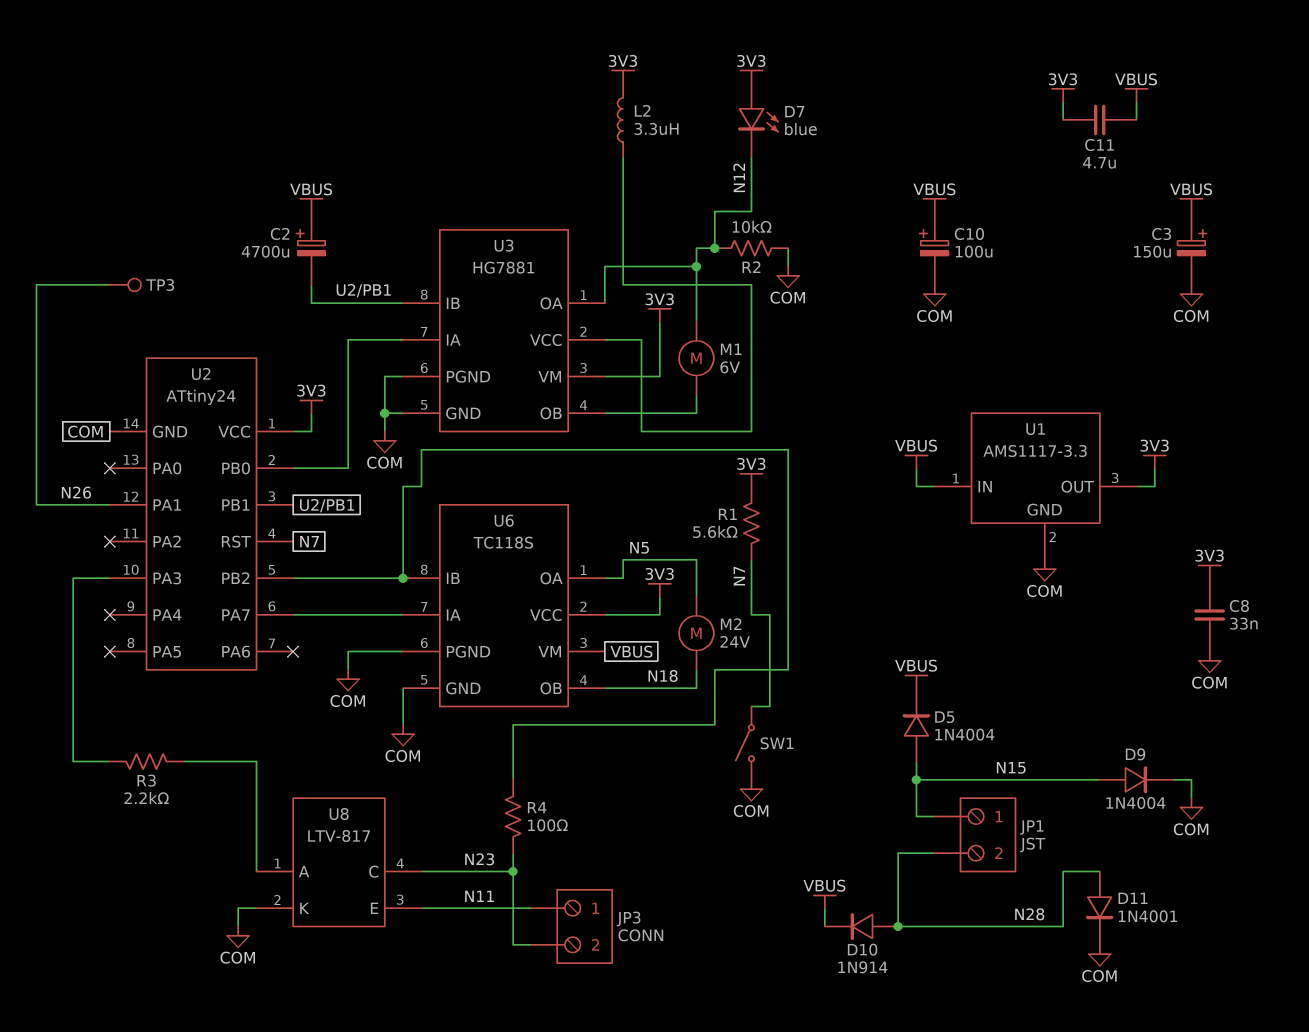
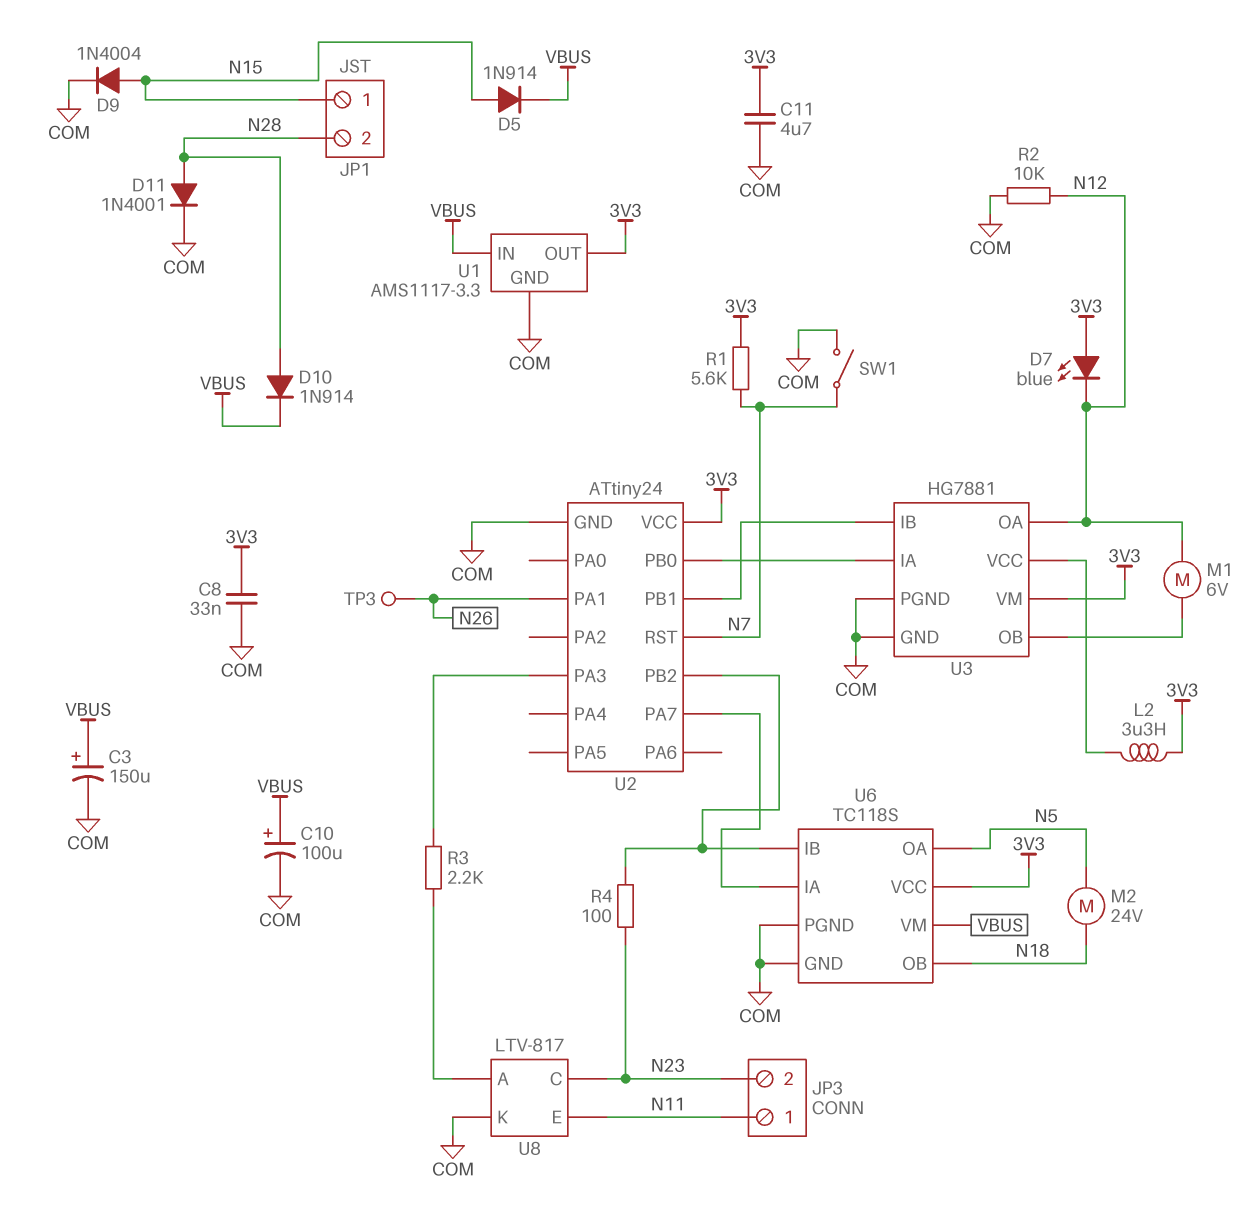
C2: 4700uF (plus VBUS, minus U2/PB1) -> none
C11: 4.7uF (3V3, VBUS) -> 4.7uF (3V3, COM)
D5: diode 1N4004 (A N15, K VBUS) -> diode 1N914 (A N15, K VBUS)

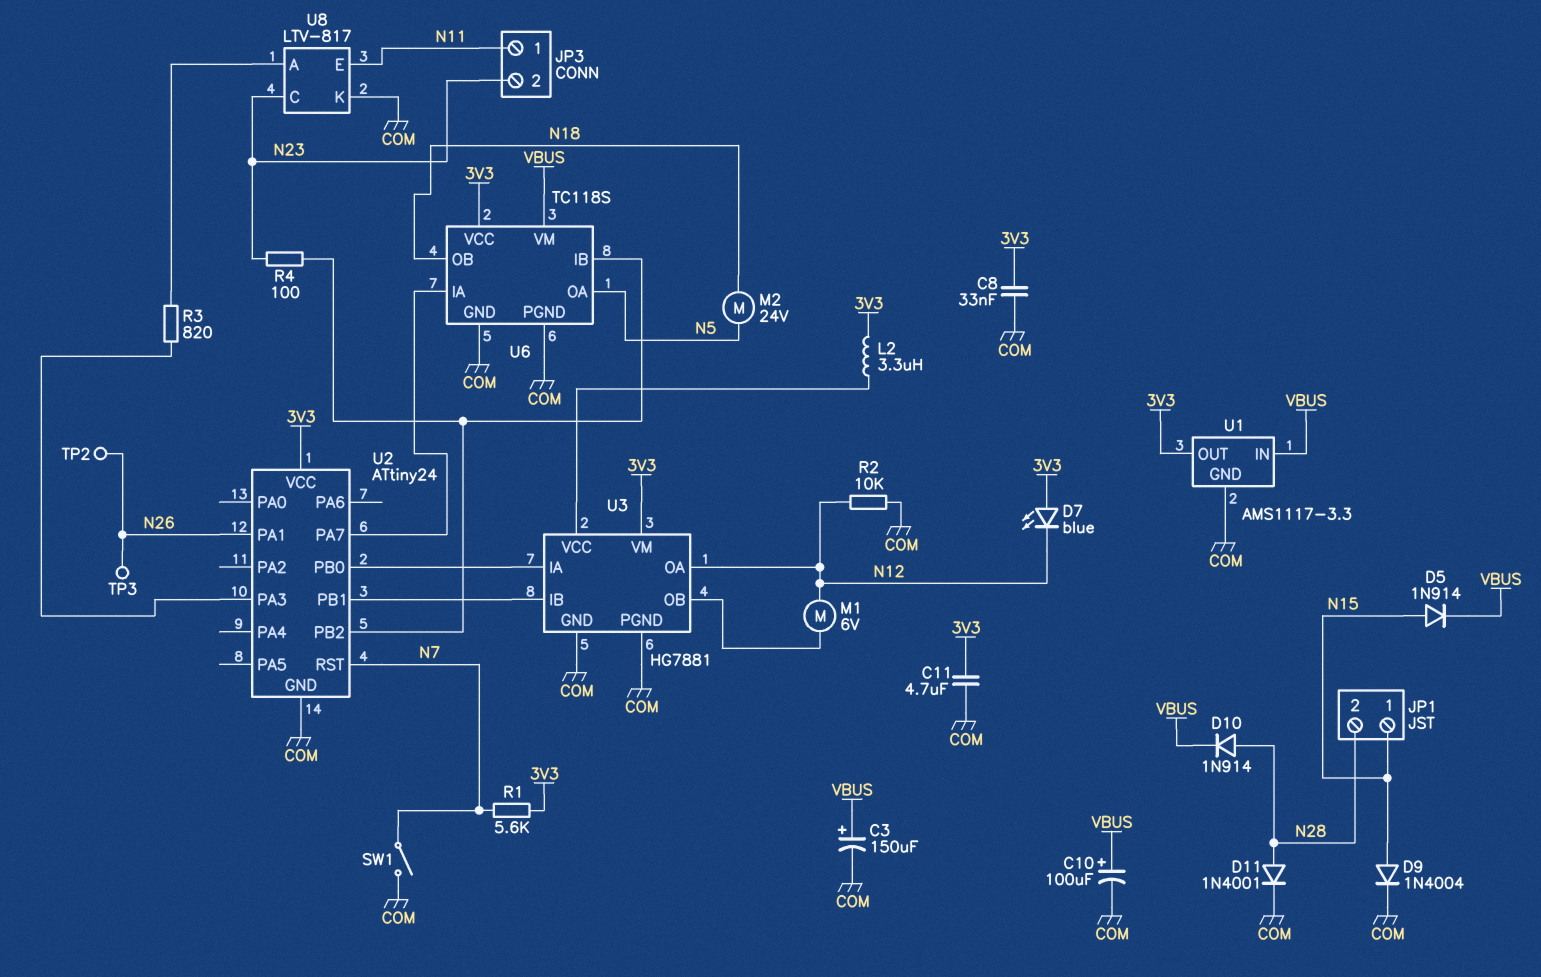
R3: 2.2k (U2/PA3, U8/A) -> 820 (U2/PA3, U8/A)
TP2: none -> test point (N26)

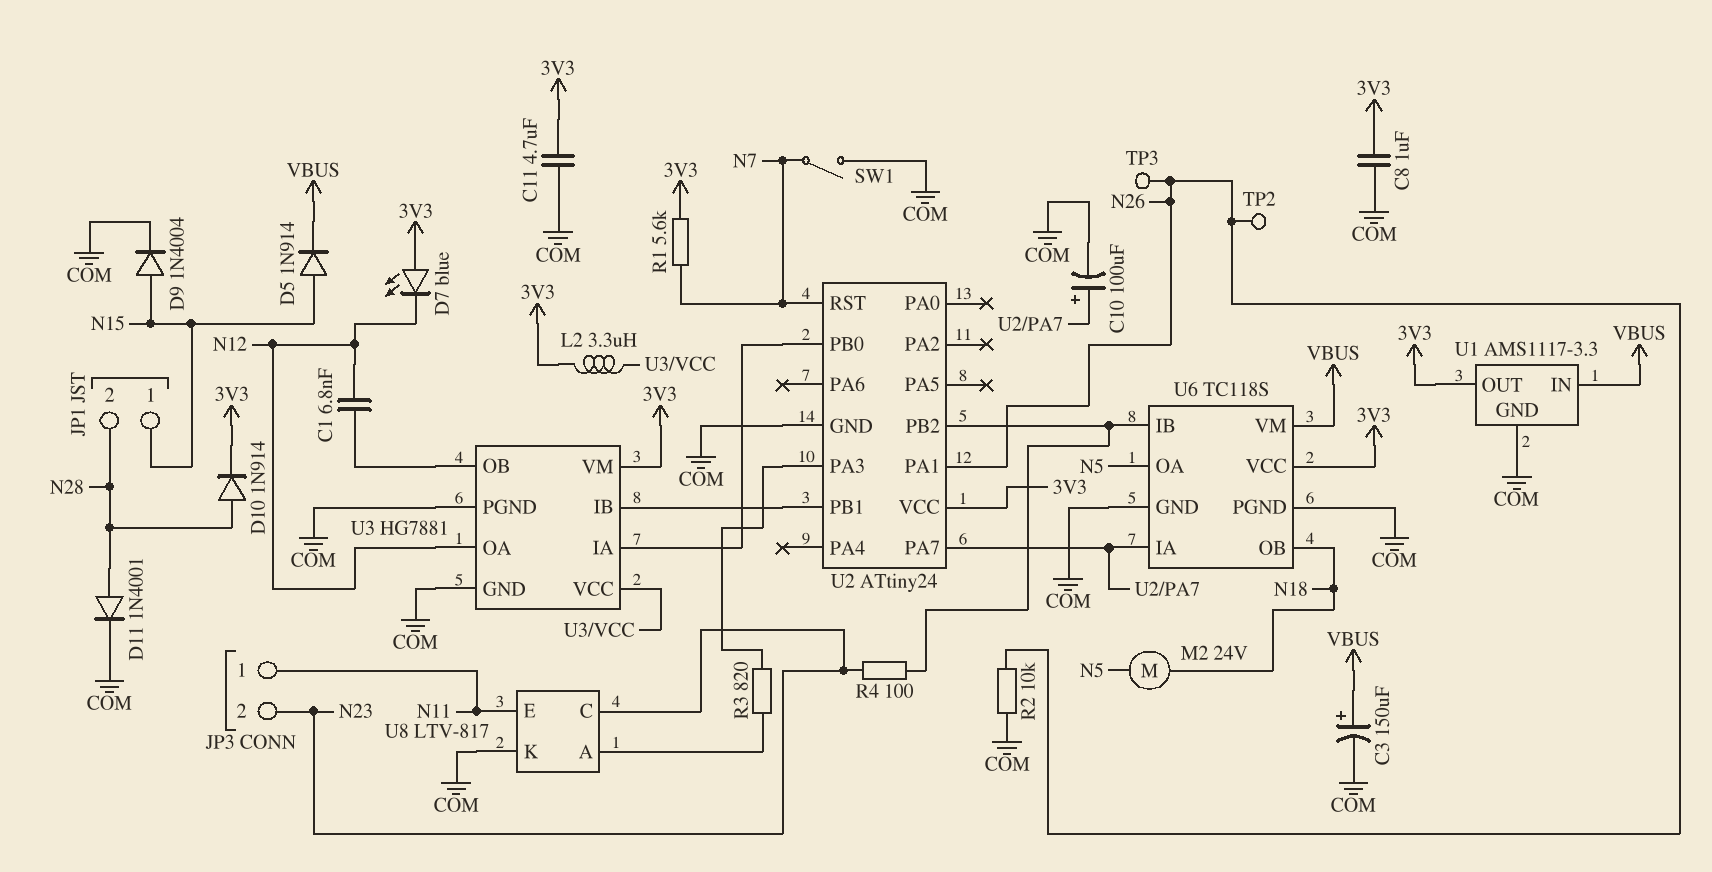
C1: none -> 6.8nF (N12, U3/OB)
C8: 33nF (3V3, COM) -> 1uF (3V3, COM)
C10: 100uF (plus VBUS, minus COM) -> 100uF (plus U2/PA7, minus COM)
D10: diode 1N914 (A N28, K VBUS) -> diode 1N914 (A N28, K 3V3)
M1: motor 6V (N12, U3/OB) -> none
R2: 10k (COM, N12) -> 10k (COM, N26)

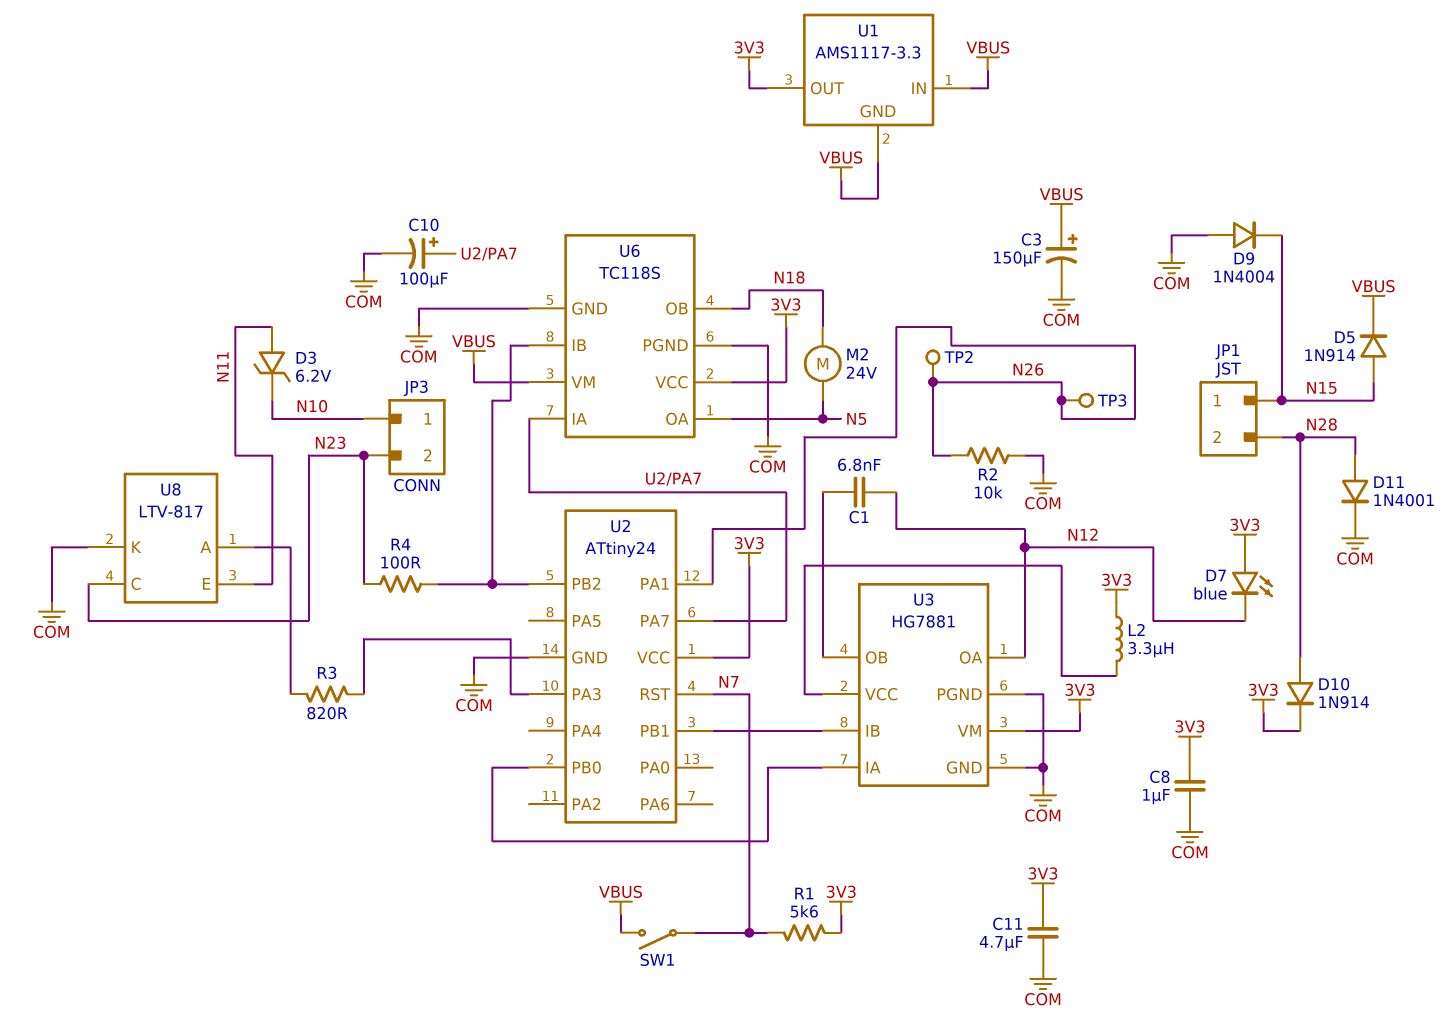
D3: none -> zener 6.2V (A N11, K N10)
D9: diode 1N4004 (A N15, K COM) -> diode 1N4004 (A COM, K N15)
JP3 pin 1: N11 -> N10
SW1: switch (COM, N7) -> switch (N7, VBUS)
U1 pin GND: COM -> VBUS

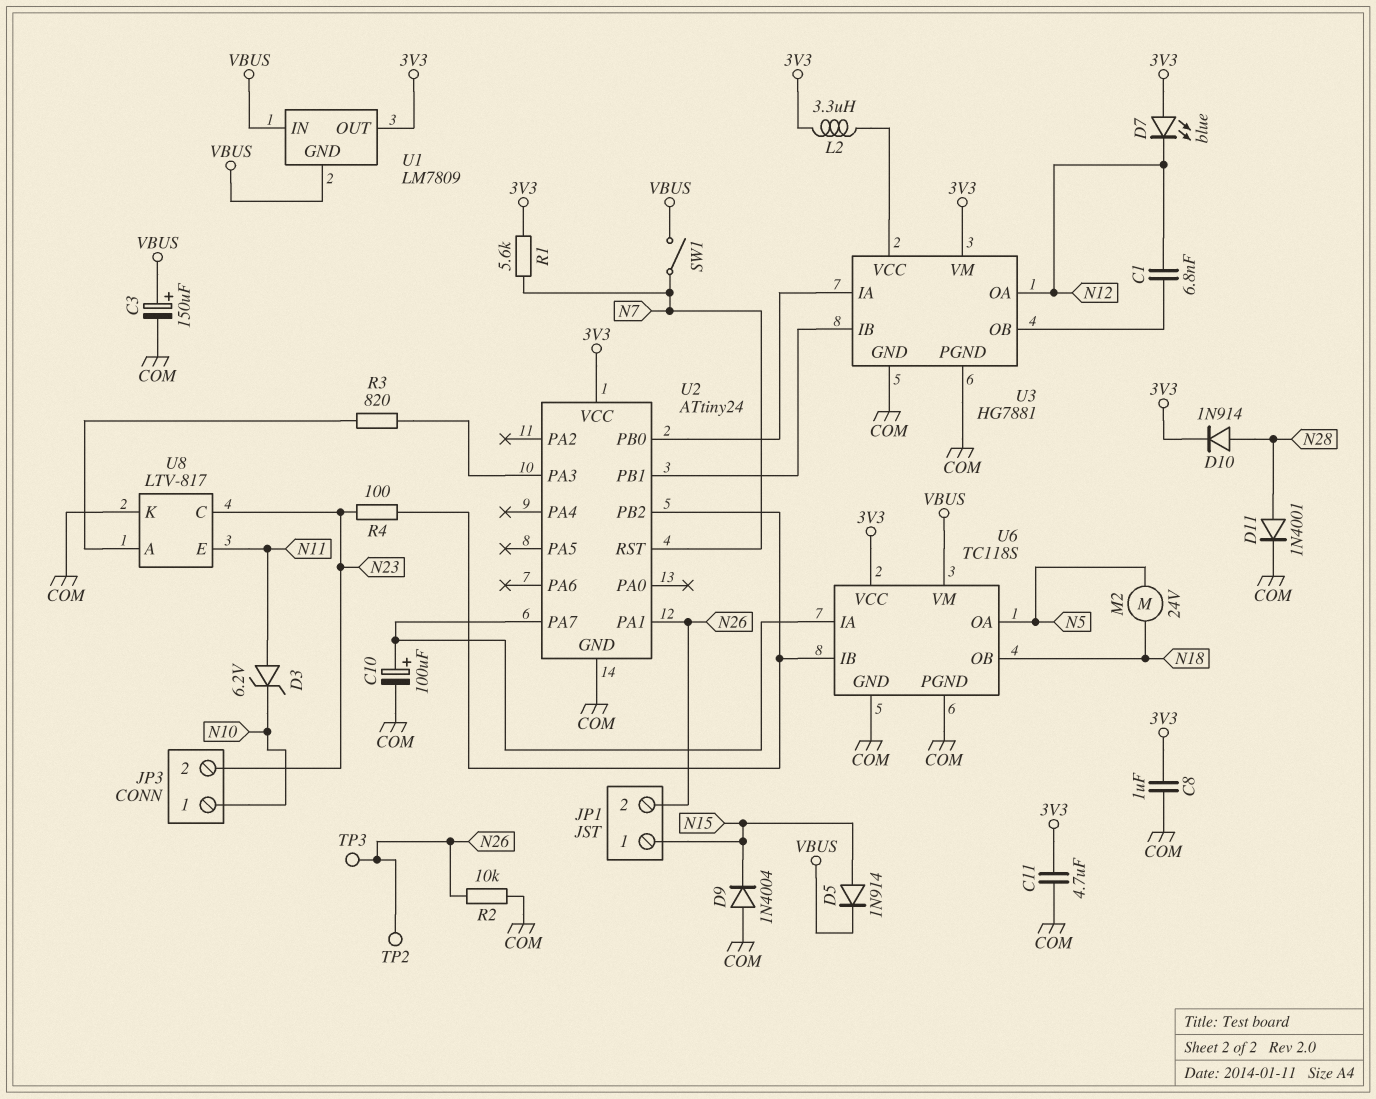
JP1 pin 2: N28 -> N26
U1: AMS1117-3.3 -> LM7809

